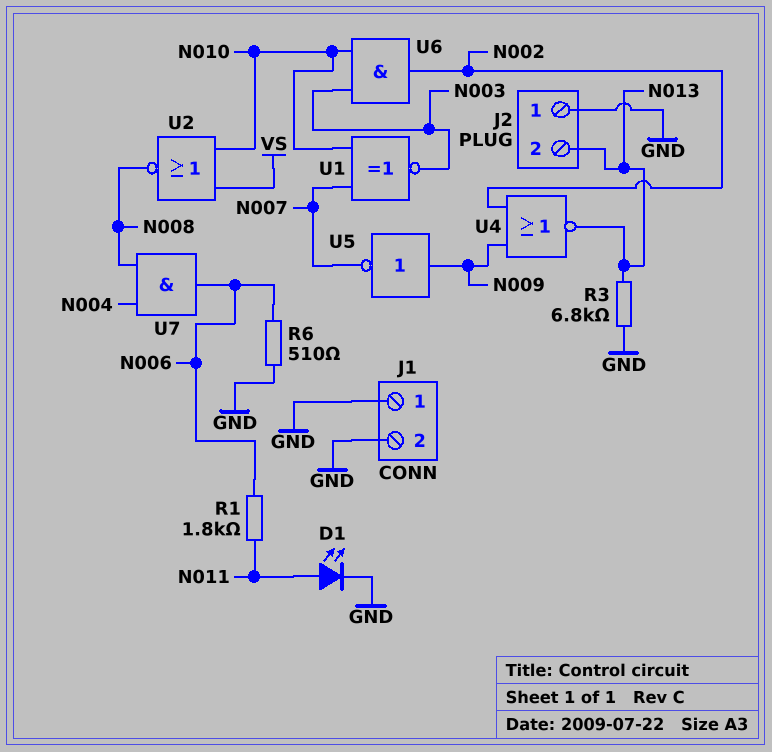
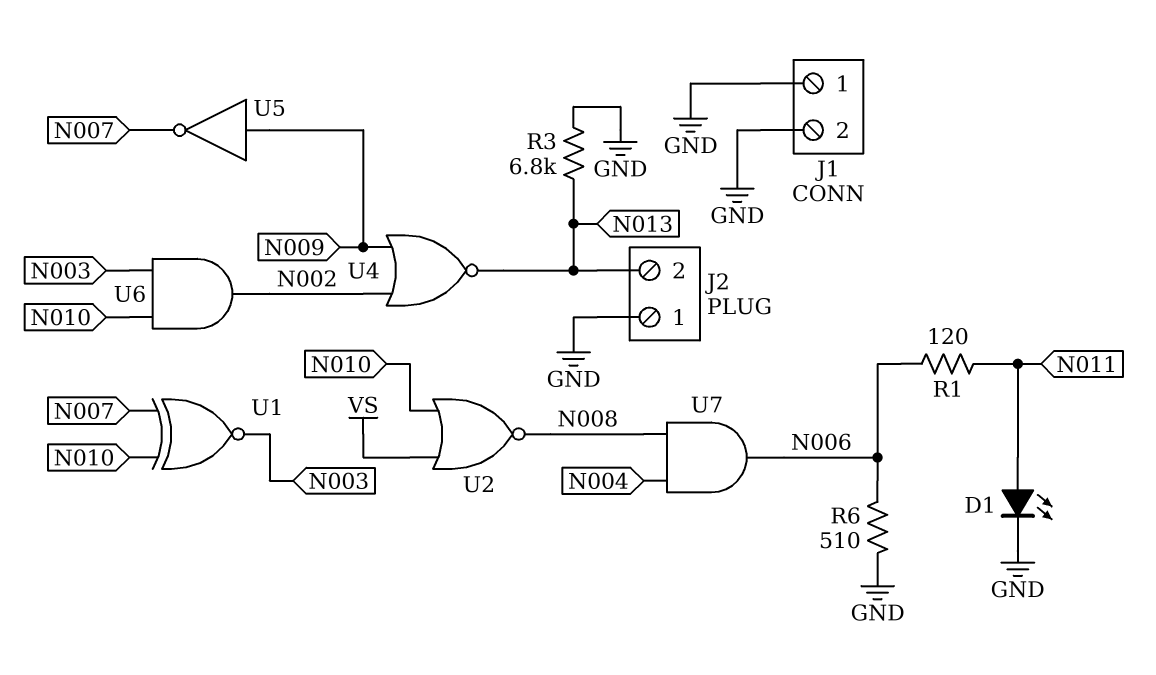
R1: 1.8k (N006, N011) -> 120 (N006, N011)

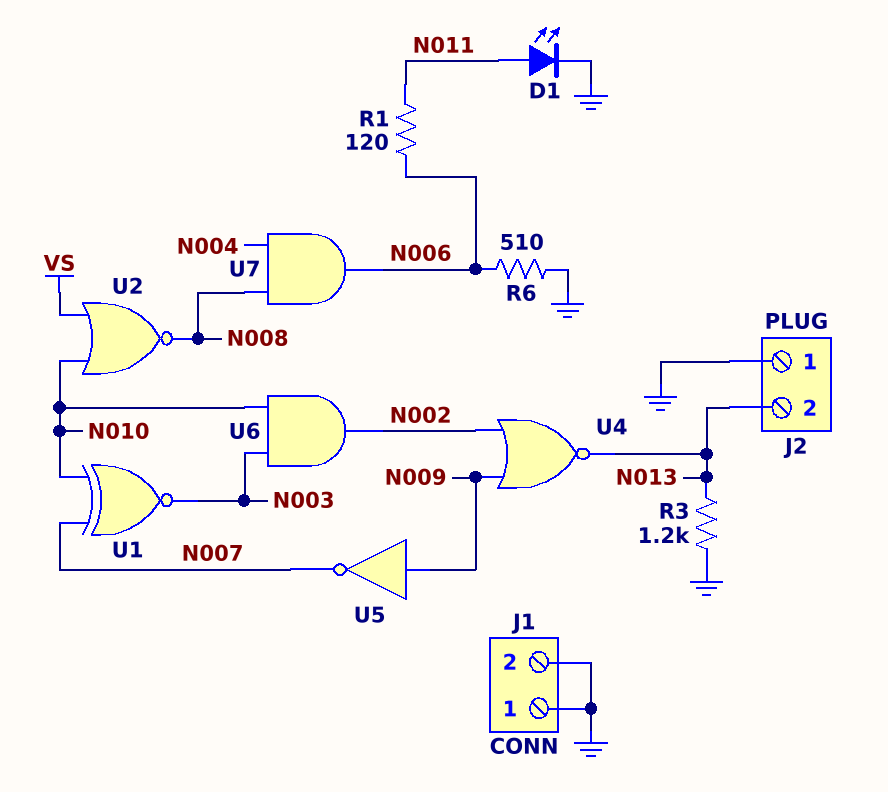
R3: 6.8k (GND, N013) -> 1.2k (GND, N013)

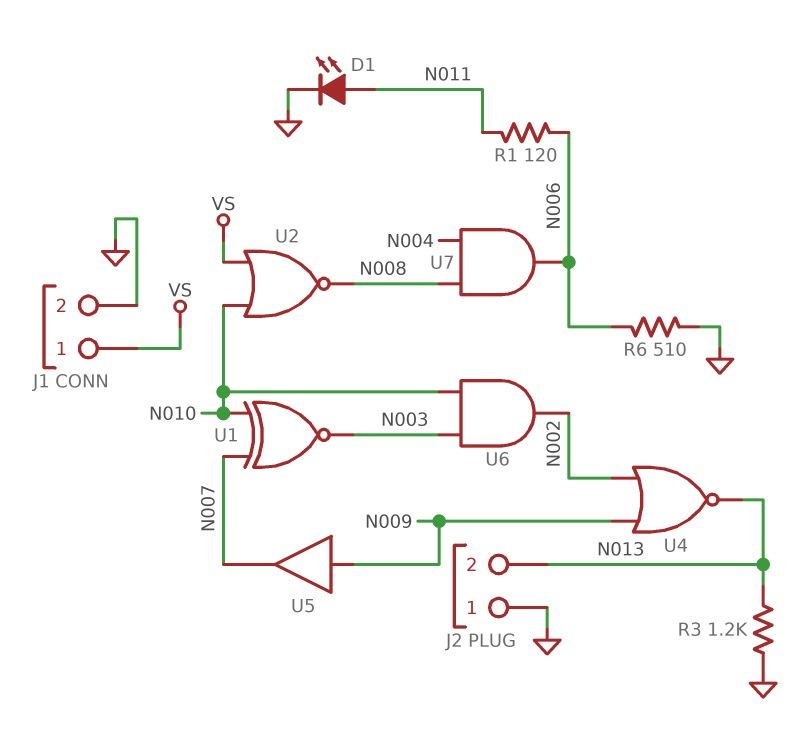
J1 pin 1: GND -> VS
U5: NOT (in N009, out N007) -> buffer (in N009, out N007)

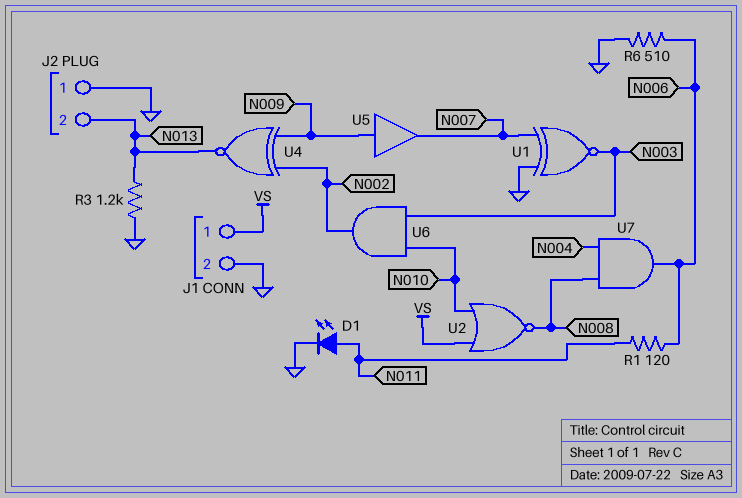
U1: XNOR (in N007, in N010, out N003) -> XNOR (in GND, in N007, out N003)
U4: NOR (in N002, in N009, out N013) -> XNOR (in N002, in N009, out N013)

